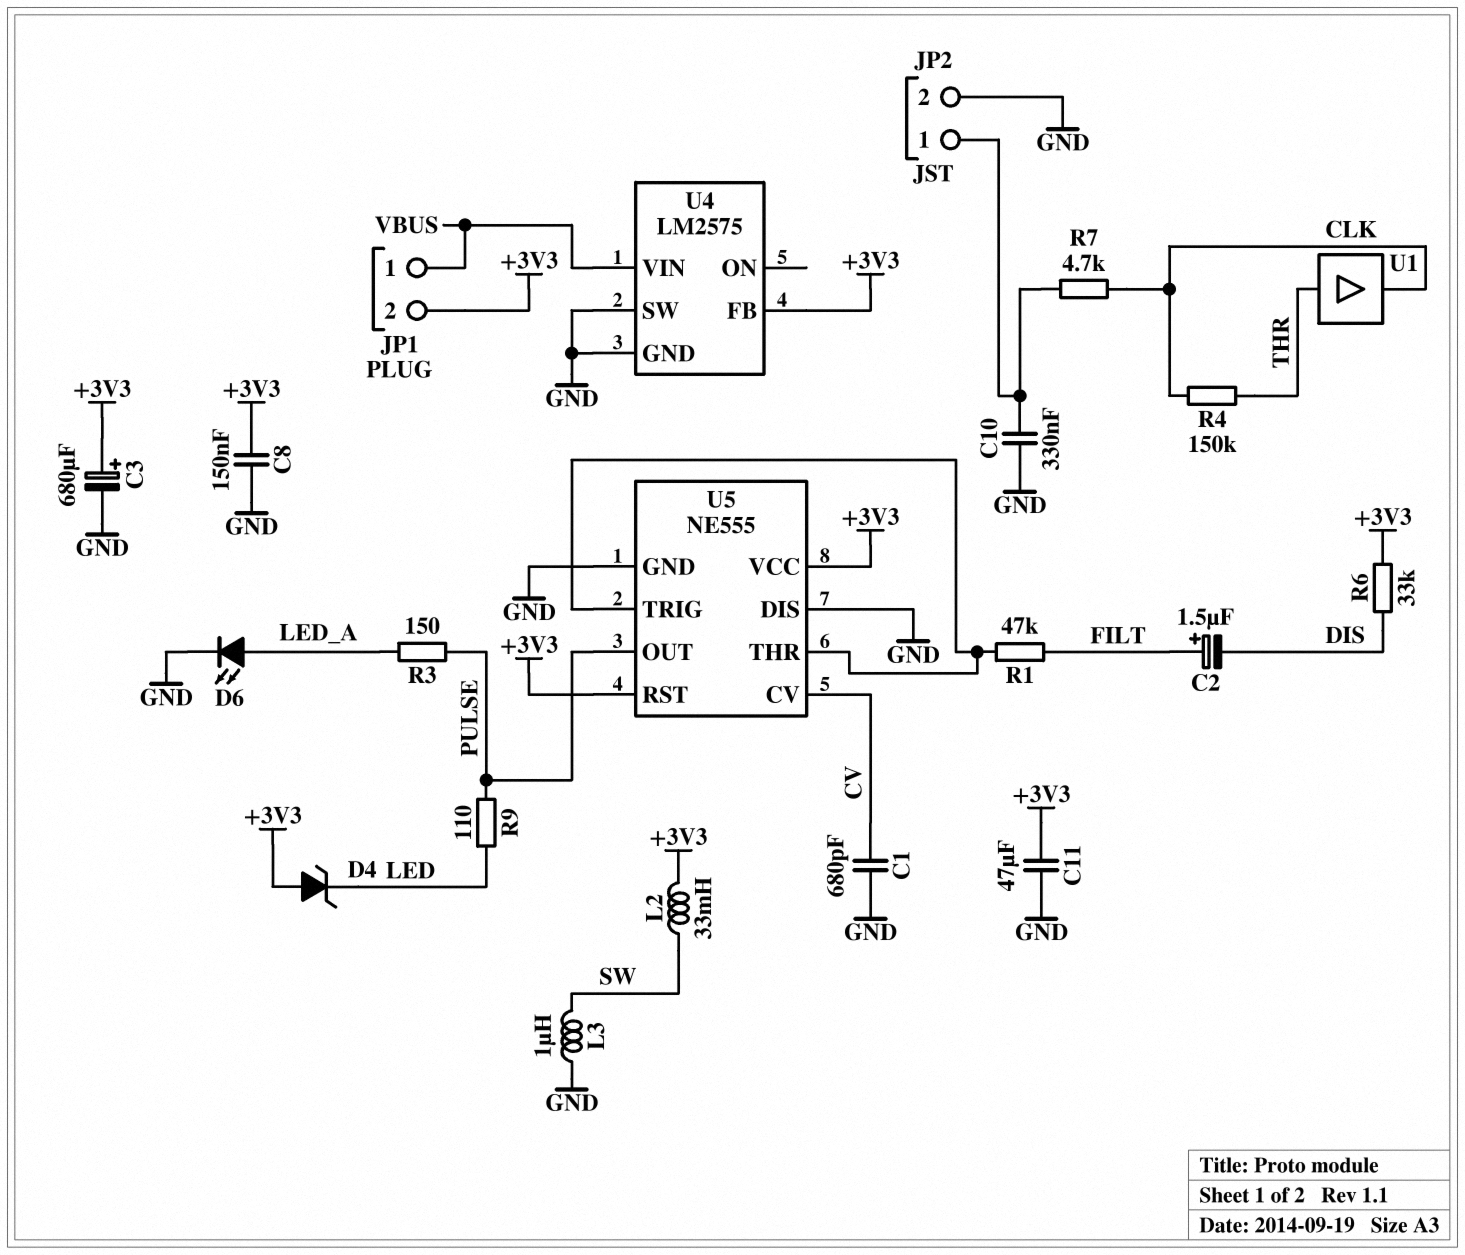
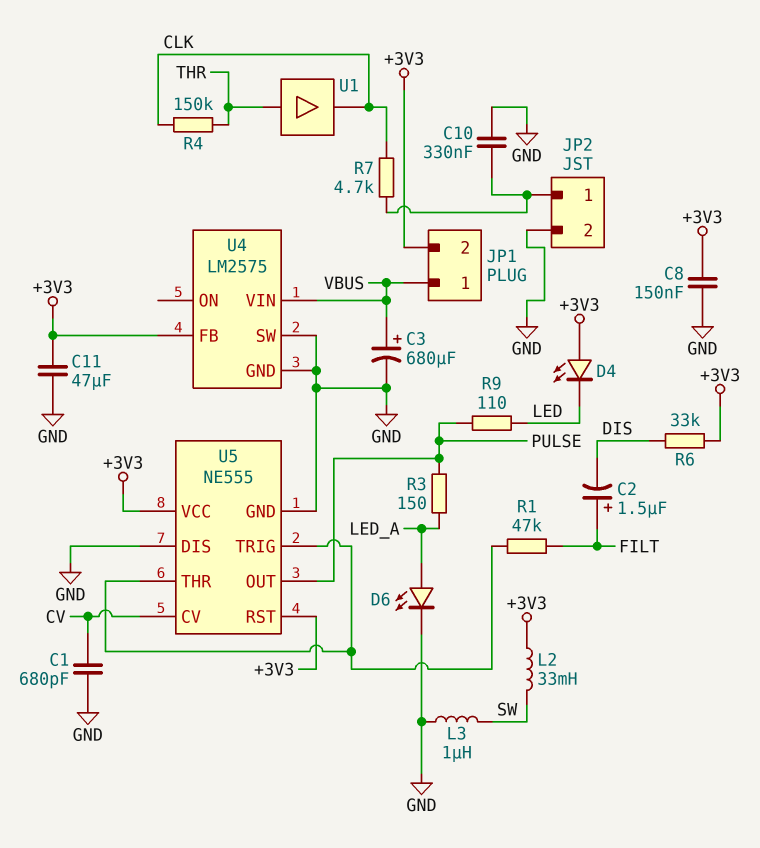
C3: 680uF (plus +3V3, minus GND) -> 680uF (plus VBUS, minus GND)
D4: zener (A +3V3, K LED) -> LED (A +3V3, K LED)

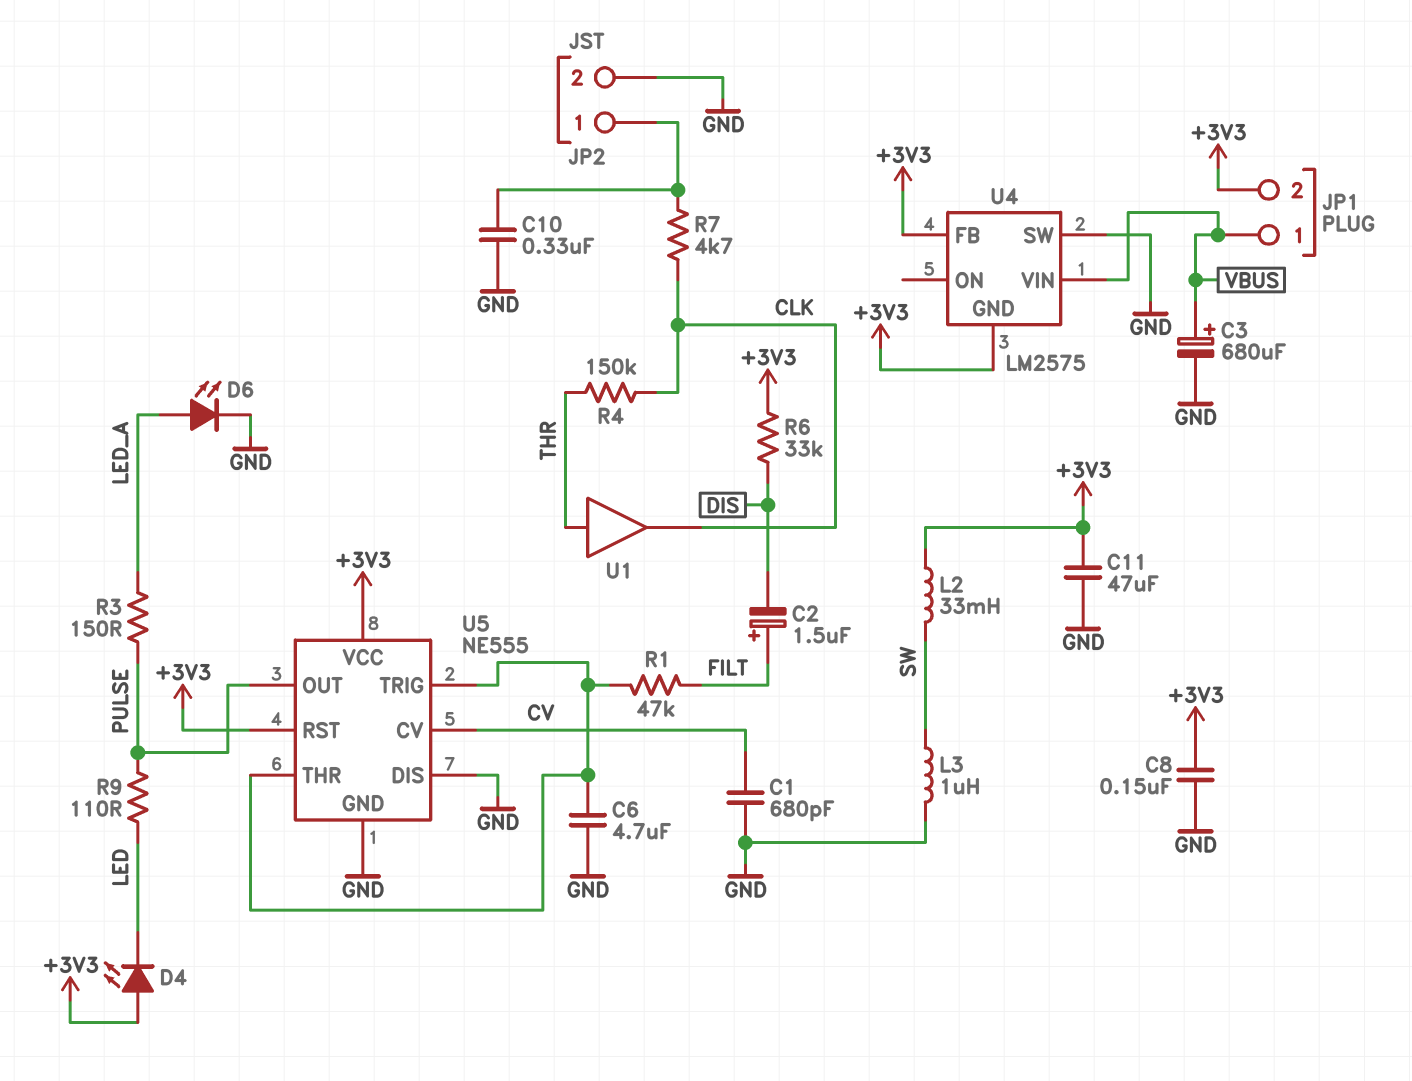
C6: none -> 4.7uF (GND, U5/THR)
U4 pin GND: GND -> +3V3

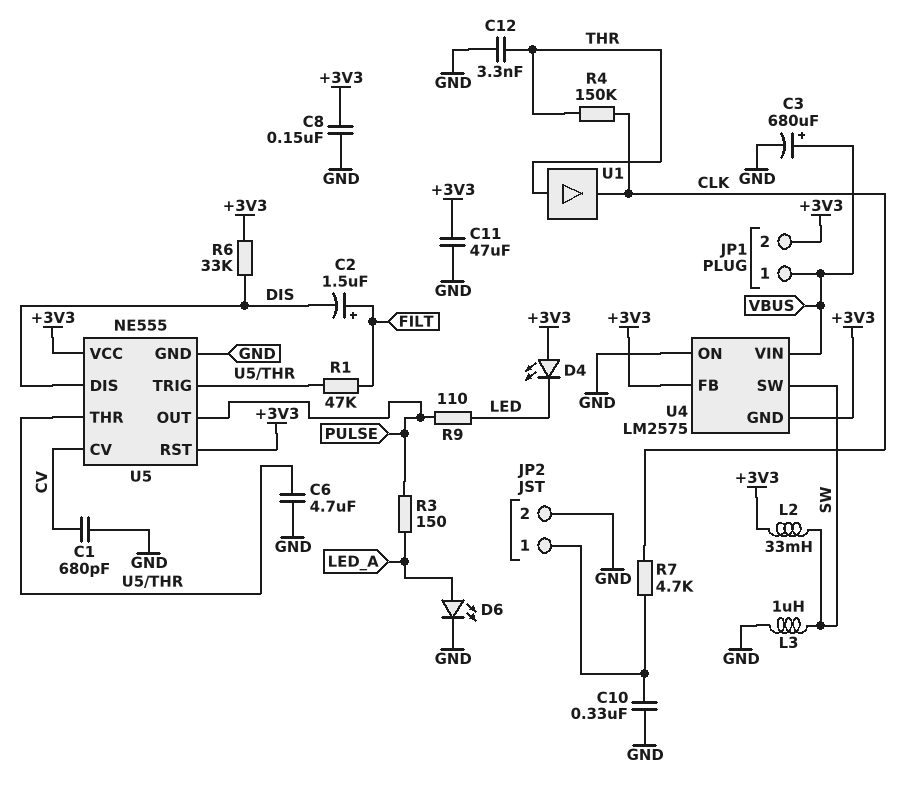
C12: none -> 3.3nF (GND, THR)
U4 pin ON: none -> GND
U4 pin SW: GND -> SW
U5 pin DIS: GND -> DIS

